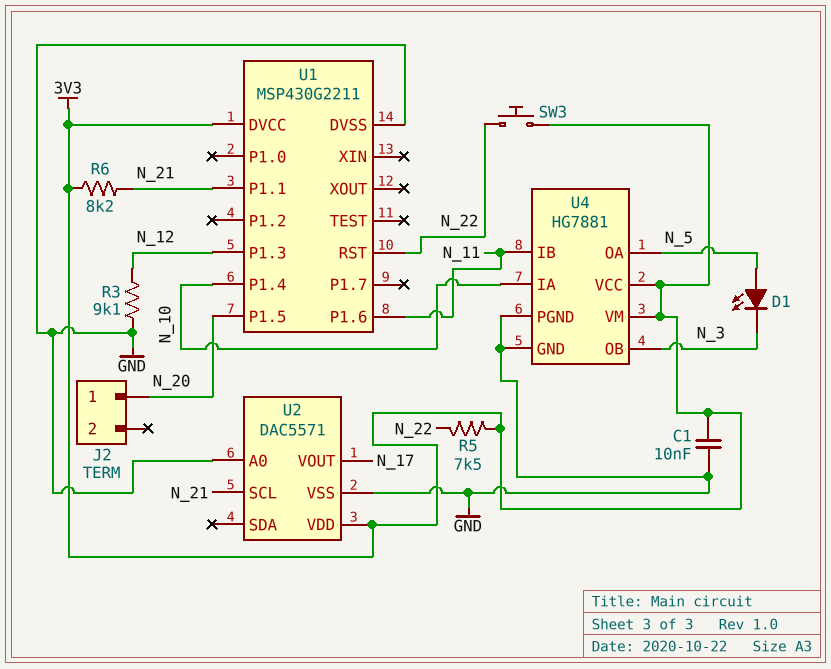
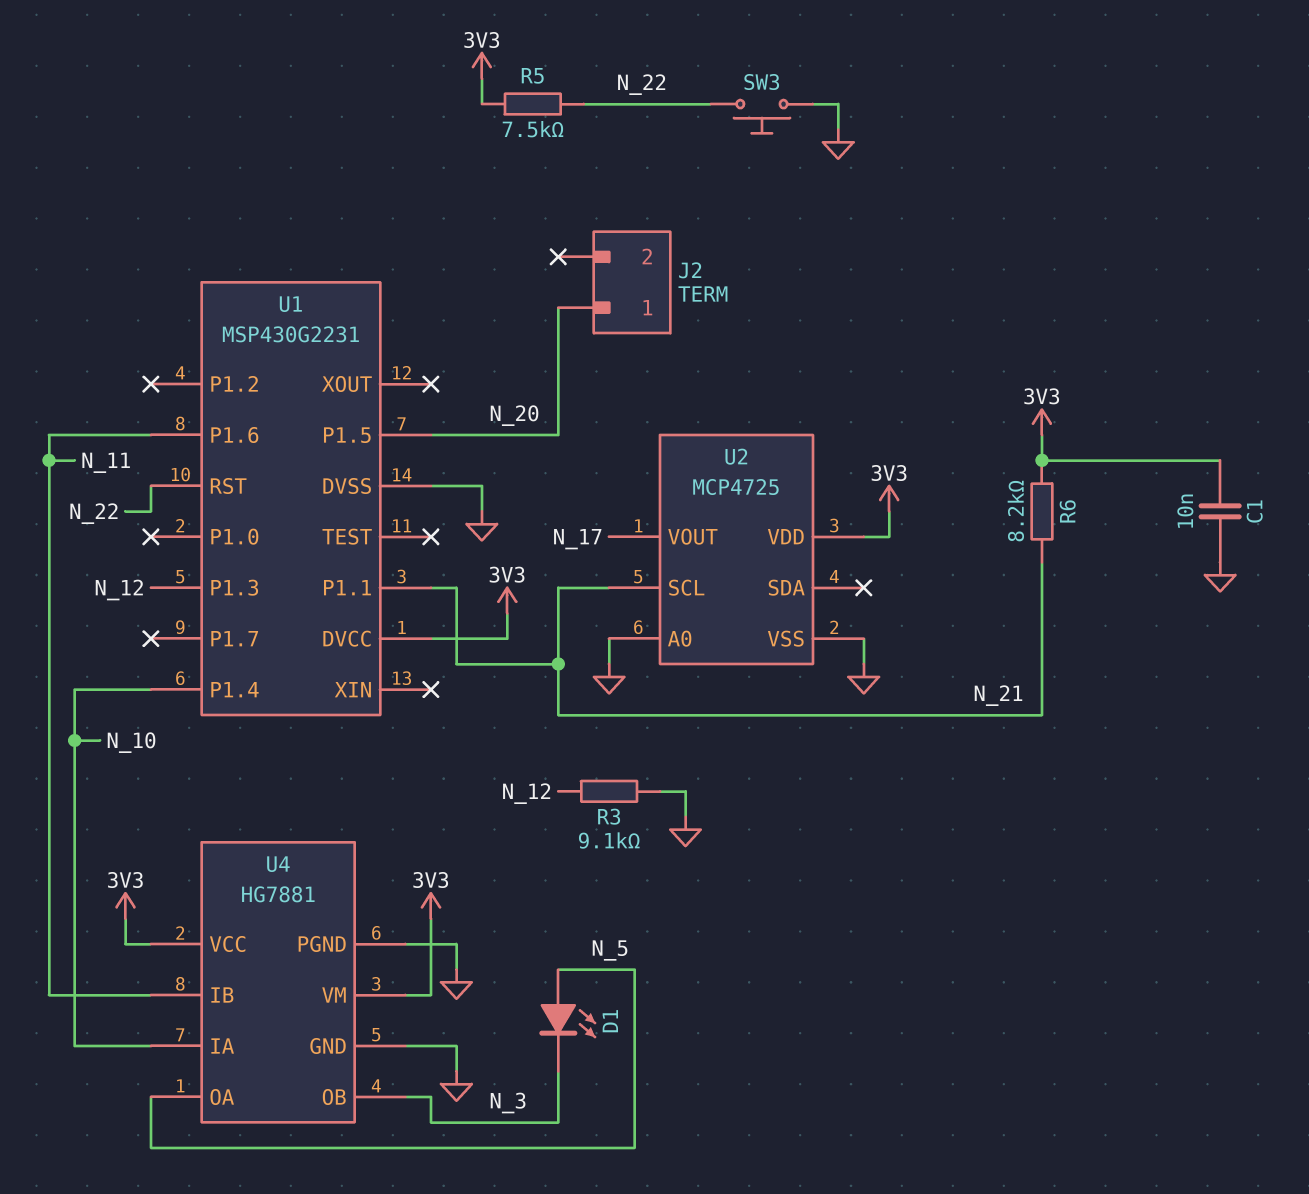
SW3: button (3V3, N_22) -> button (GND, N_22)
U1: MSP430G2211 -> MSP430G2231
U2: DAC5571 -> MCP4725

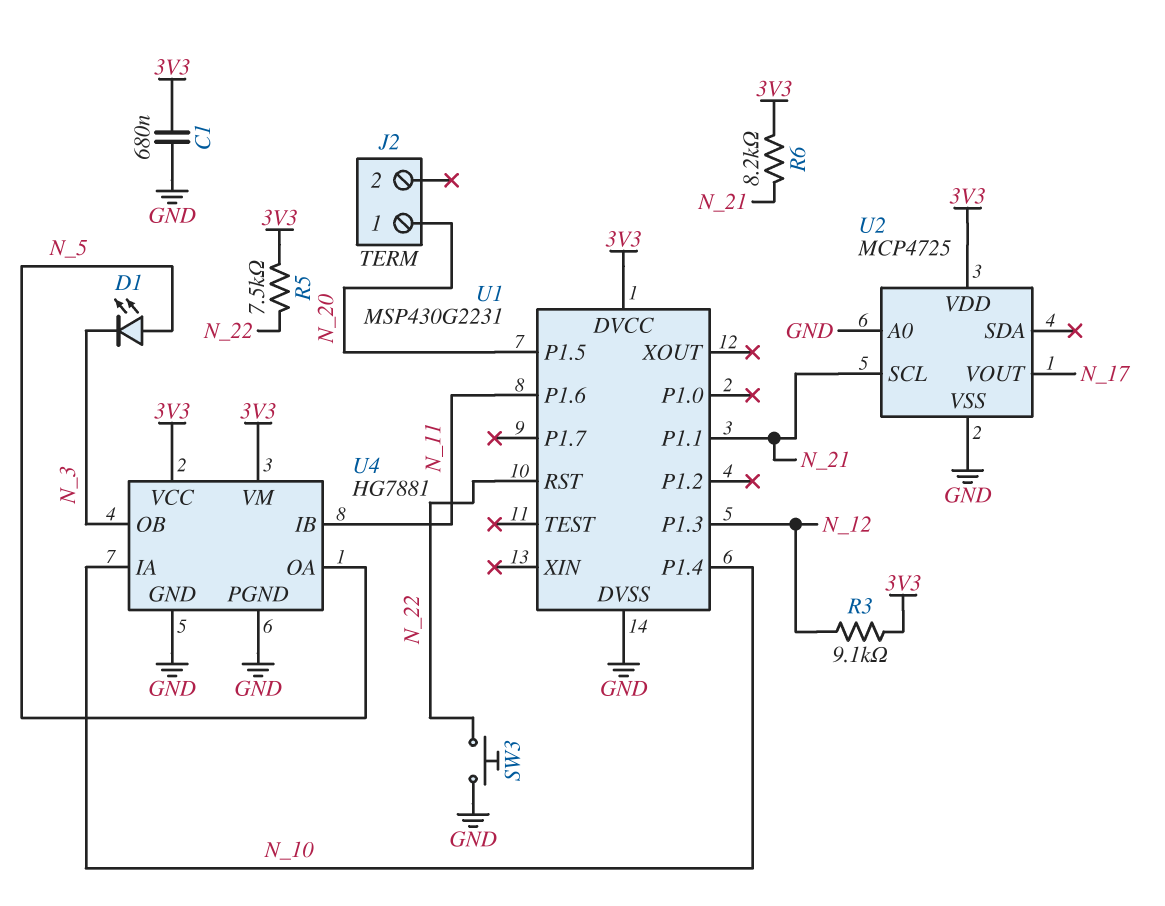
C1: 10nF (3V3, GND) -> 680nF (3V3, GND)
R3: 9.1k (GND, N_12) -> 9.1k (3V3, N_12)

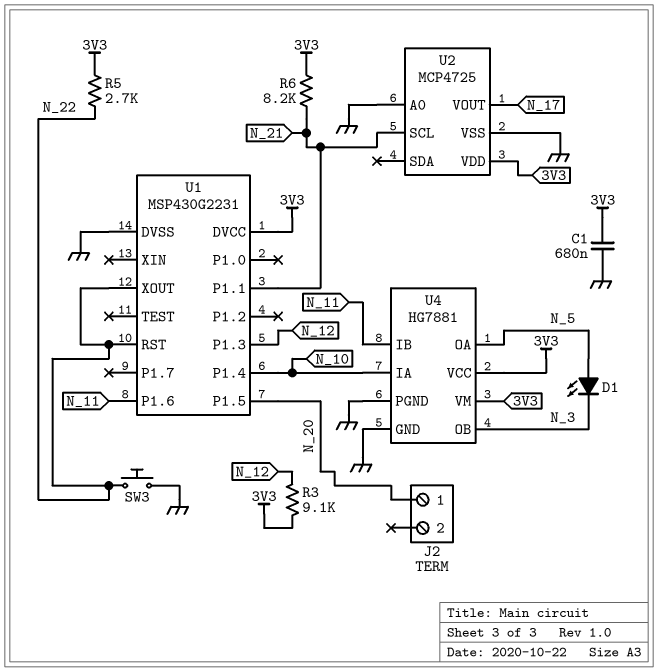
R5: 7.5k (3V3, N_22) -> 2.7k (3V3, N_22)
U1 pin XOUT: none -> N_22

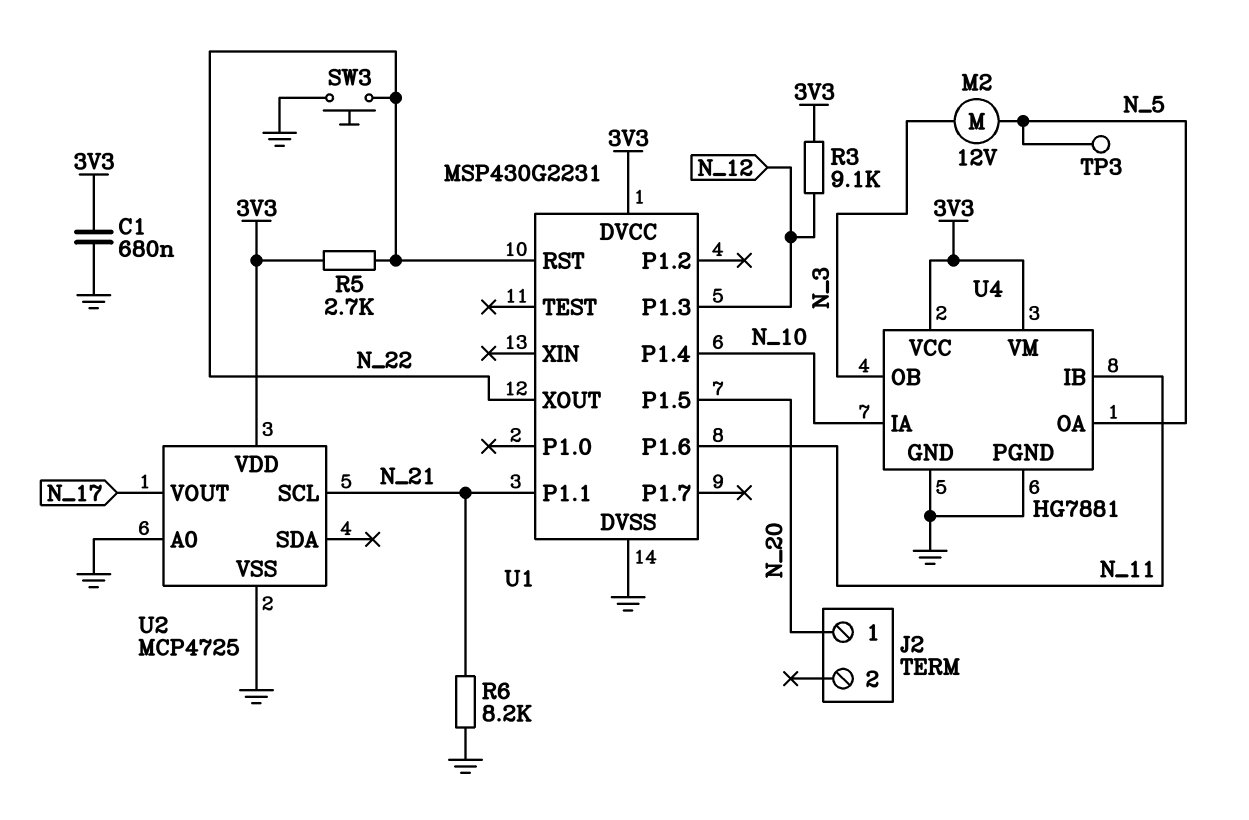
D1: LED (A N_5, K N_3) -> none
M2: none -> motor 12V (N_3, N_5)
R6: 8.2k (3V3, N_21) -> 8.2k (GND, N_21)
TP3: none -> test point (N_5)

